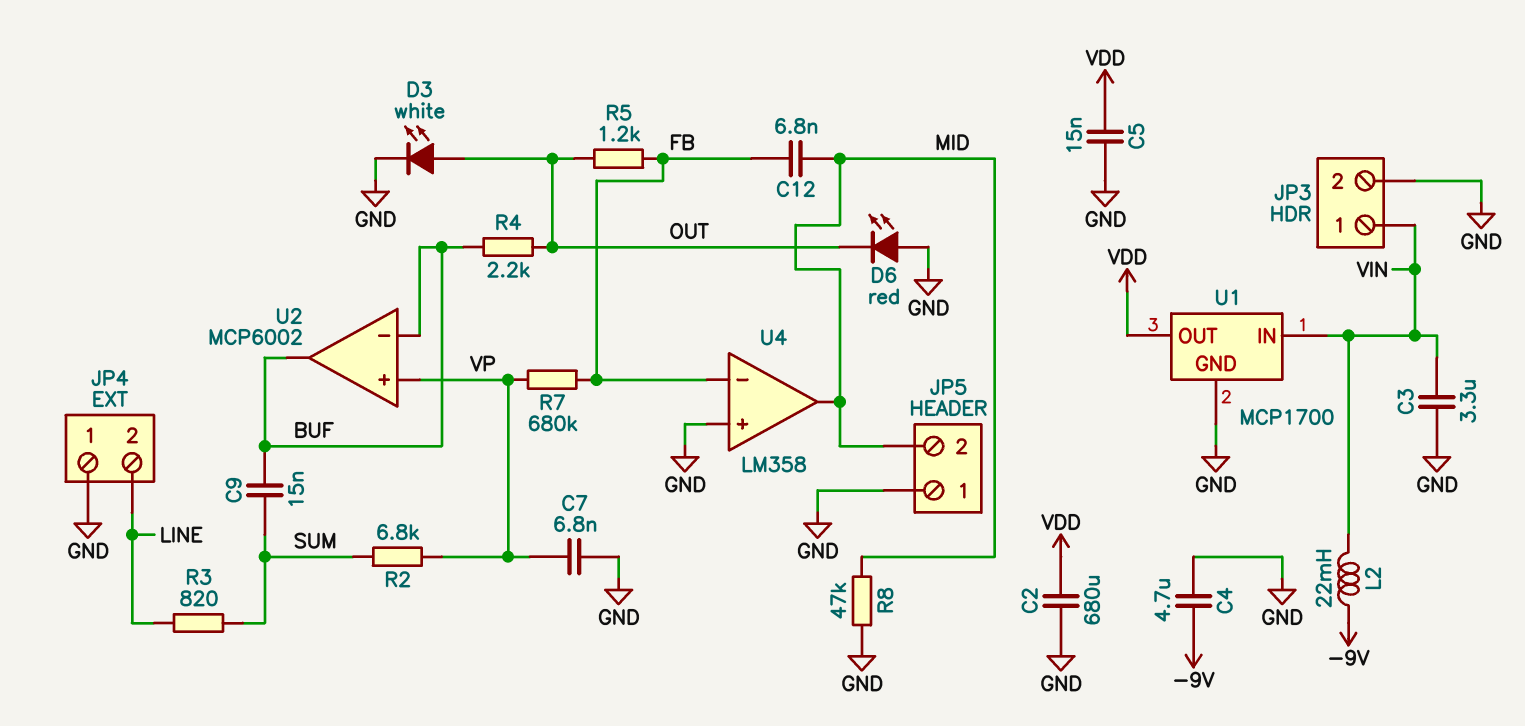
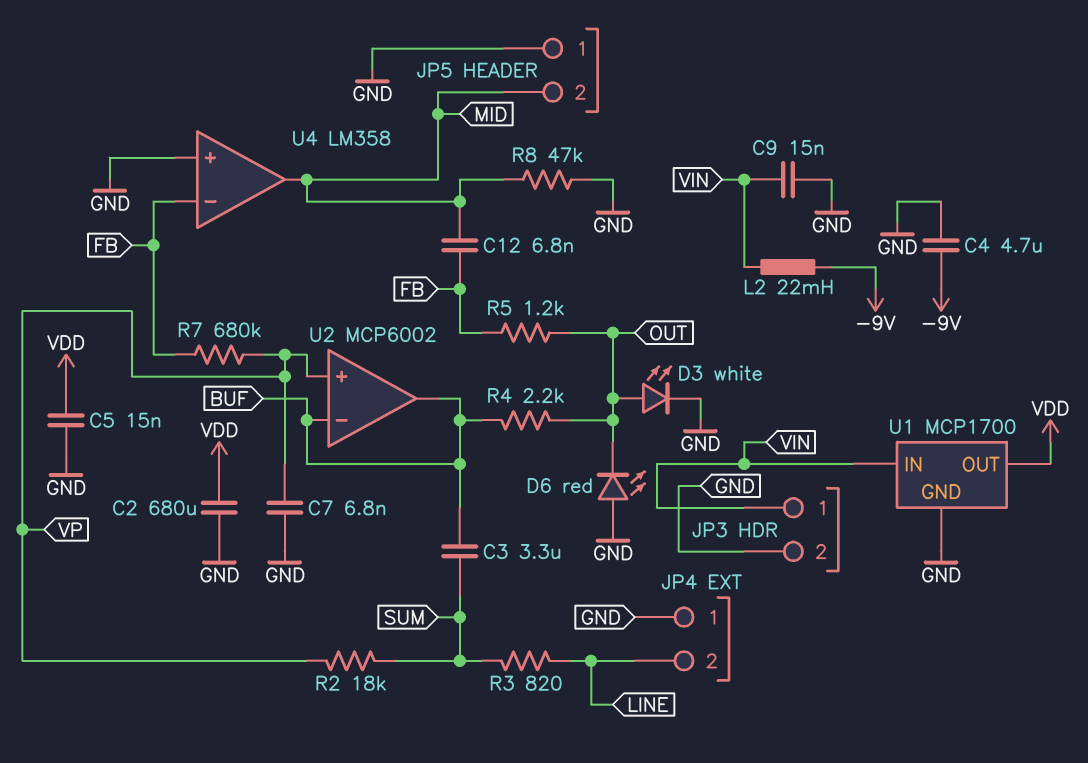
C3: 3.3uF (GND, VIN) -> 3.3uF (BUF, SUM)
C9: 15nF (BUF, SUM) -> 15nF (GND, VIN)
R2: 6.8k (SUM, VP) -> 18k (SUM, VP)

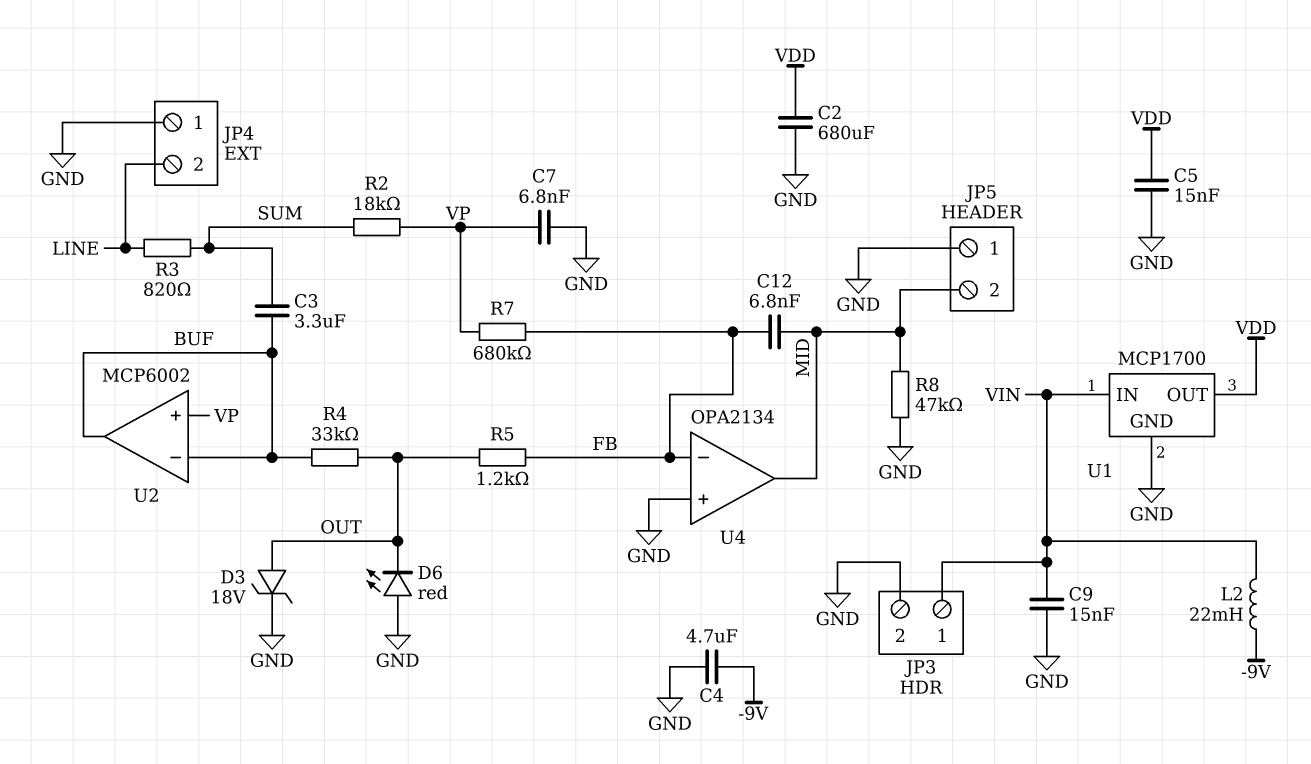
D3: LED white (A OUT, K GND) -> zener 18V (A OUT, K GND)
R4: 2.2k (BUF, OUT) -> 33k (BUF, OUT)
U4: LM358 -> OPA2134

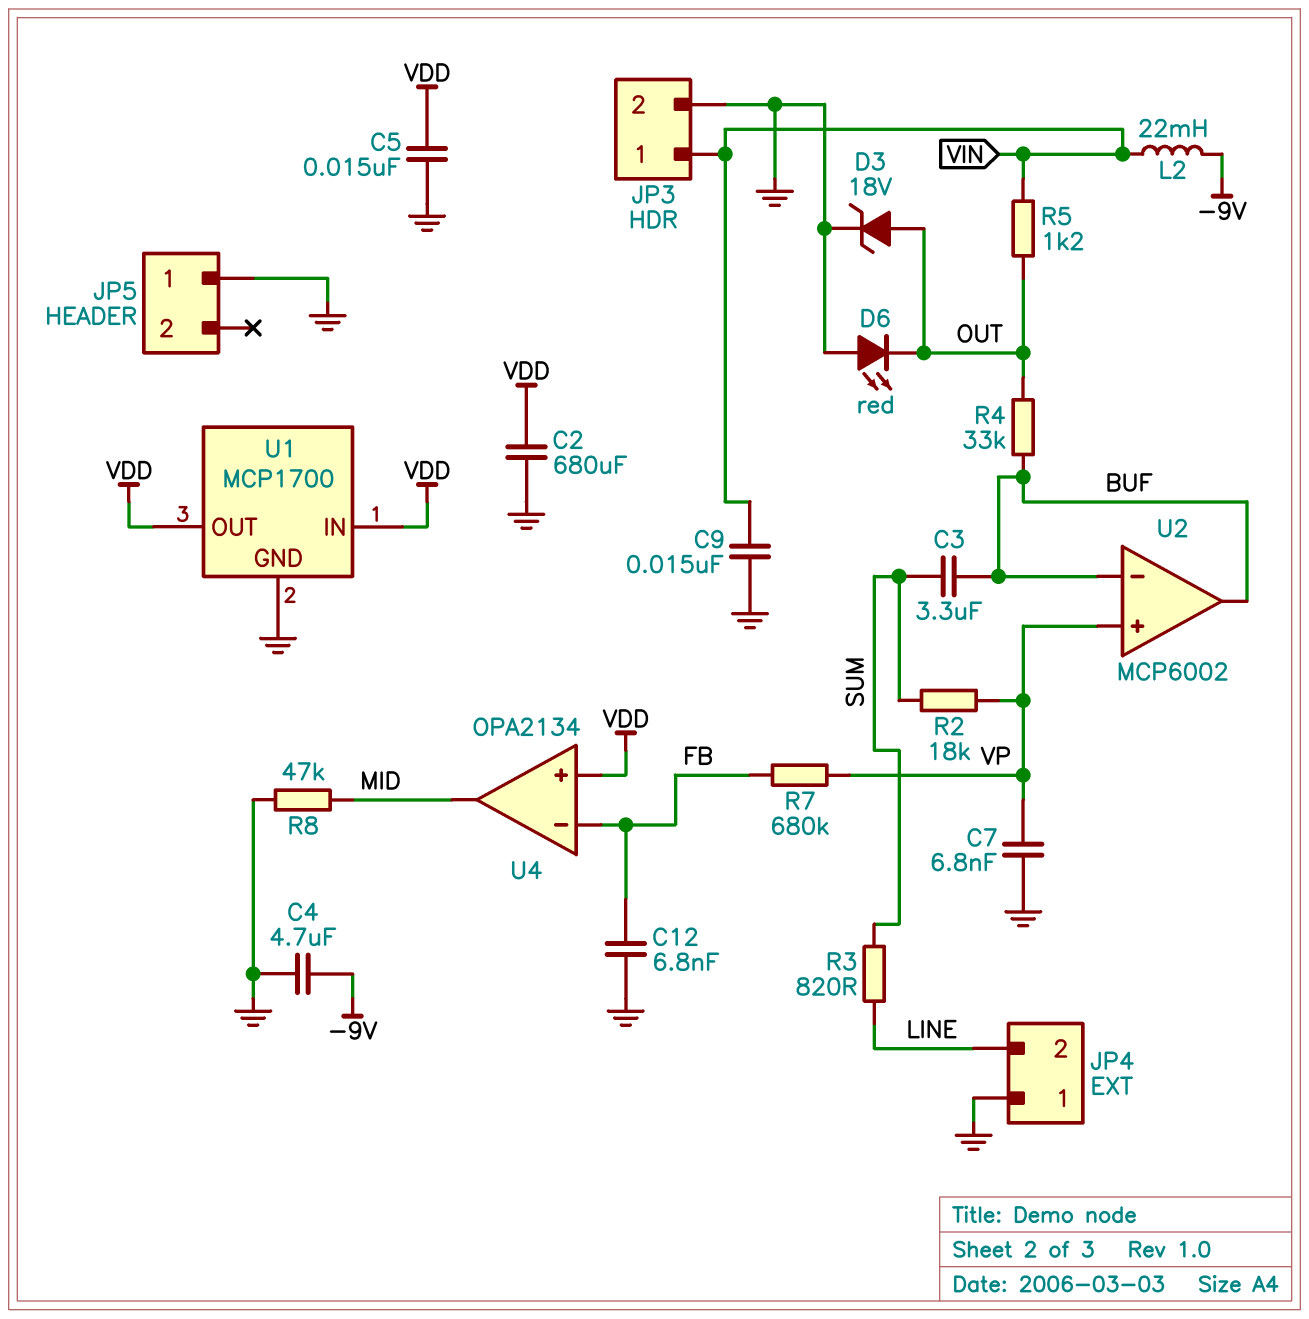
C12: 6.8nF (FB, MID) -> 6.8nF (FB, GND)
JP5 pin 2: MID -> none
R5: 1.2k (FB, OUT) -> 1.2k (OUT, VIN)
U1 pin IN: VIN -> VDD
U4 pin in+: GND -> VDD

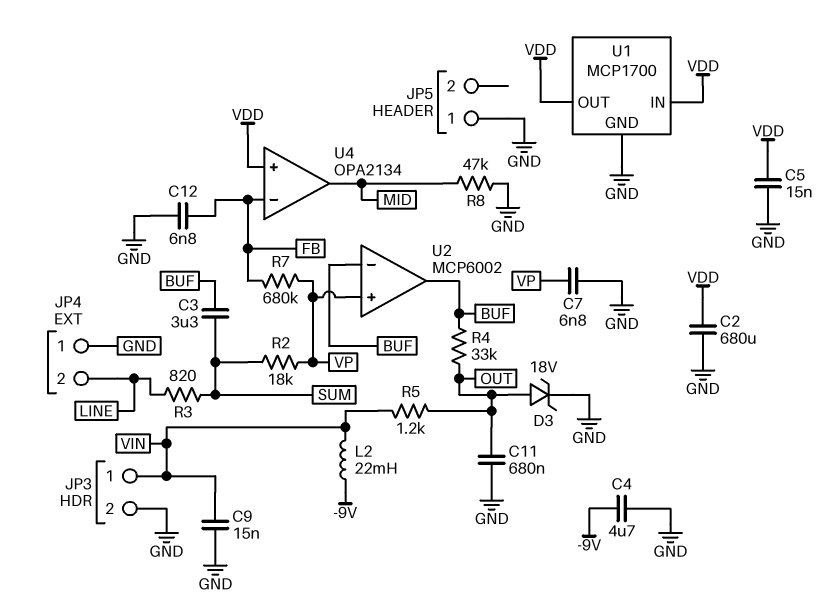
C11: none -> 680nF (GND, OUT)
D6: LED red (A GND, K OUT) -> none

